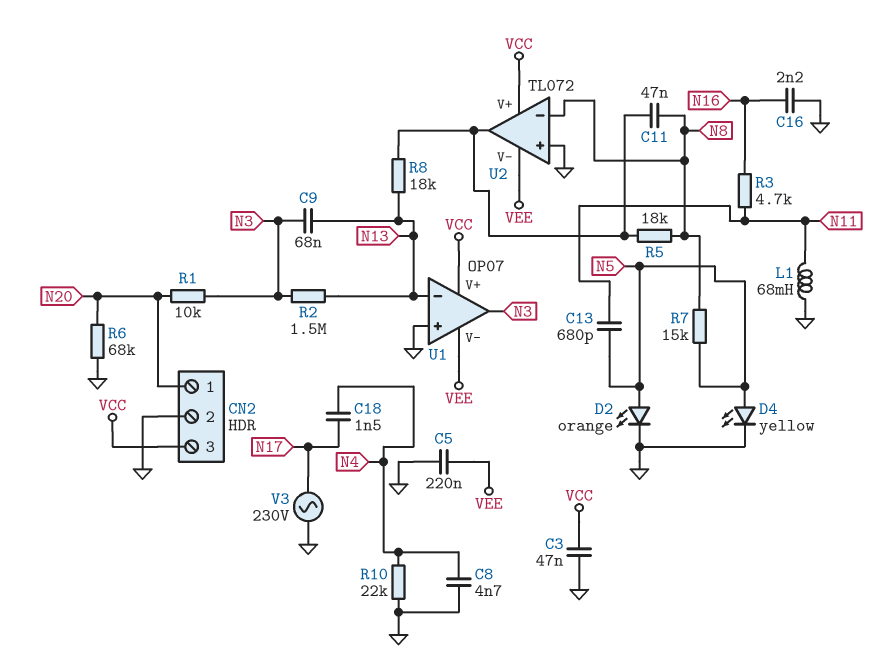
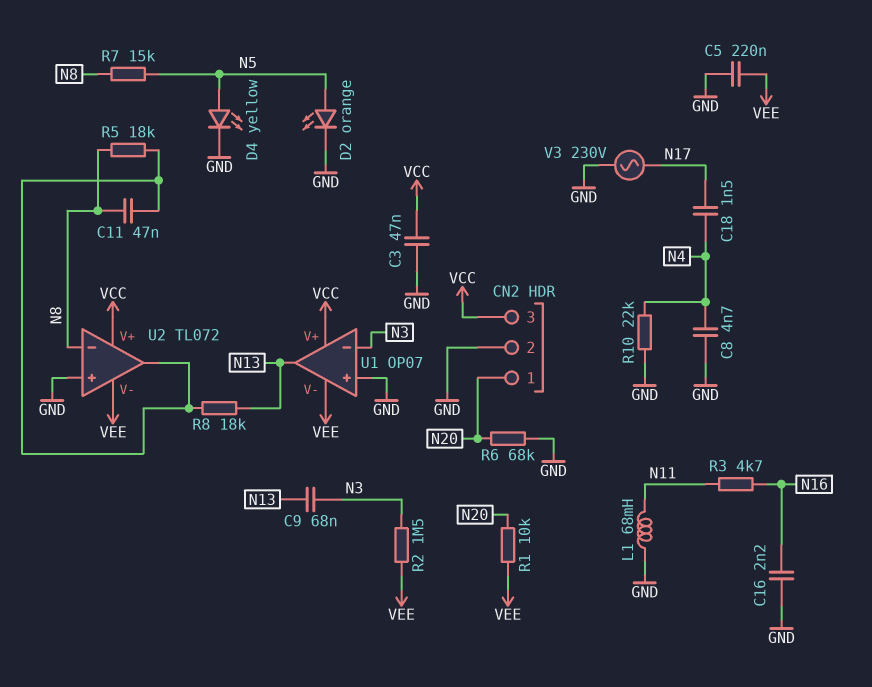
C13: 680pF (N5, N11) -> none
R1: 10k (N3, N20) -> 10k (N20, VEE)
R2: 1.5M (N3, N13) -> 1.5M (N3, VEE)
U1 pin in-: N13 -> N3
U1 pin out: N3 -> N13

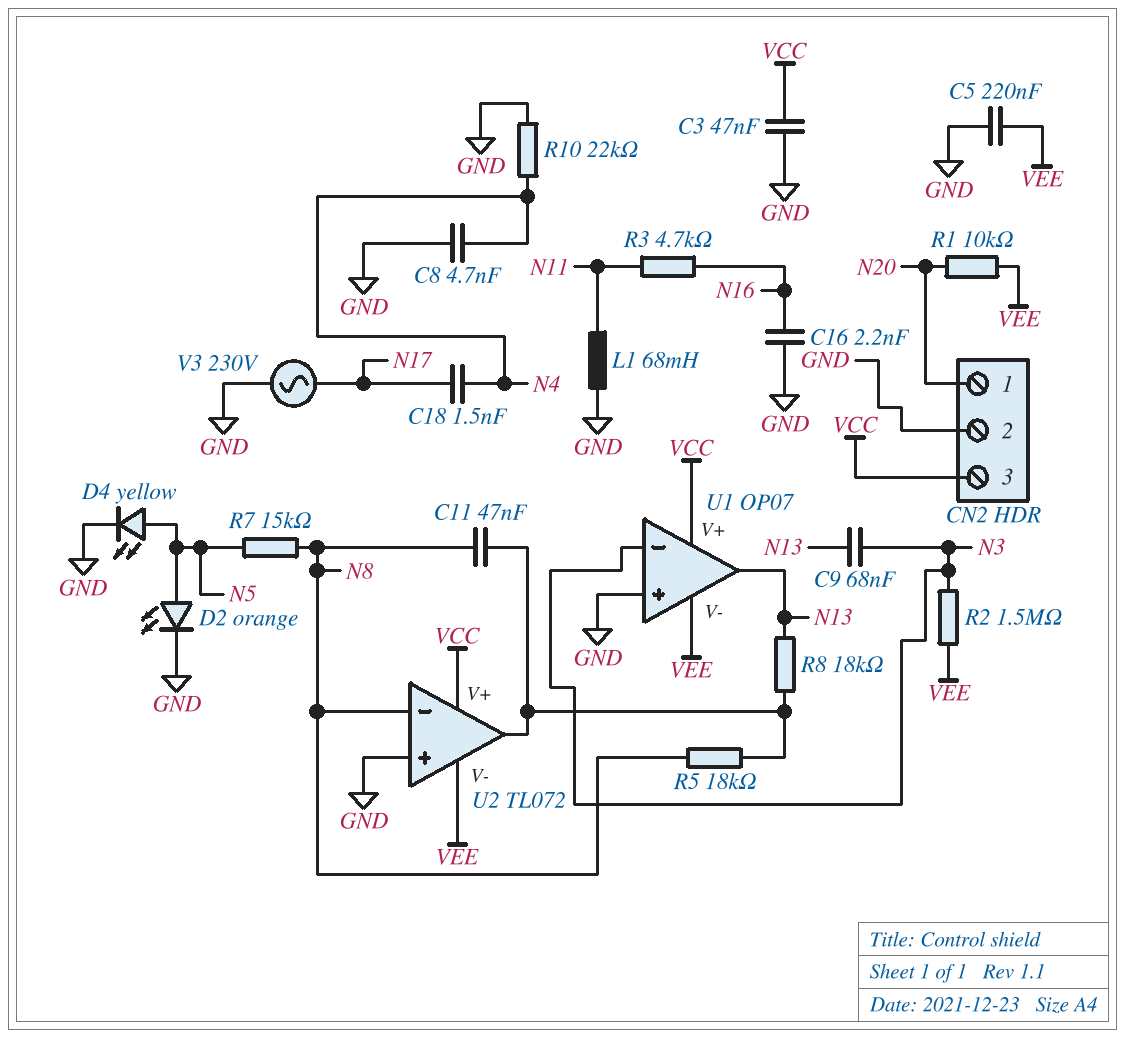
R6: 68k (GND, N20) -> none

